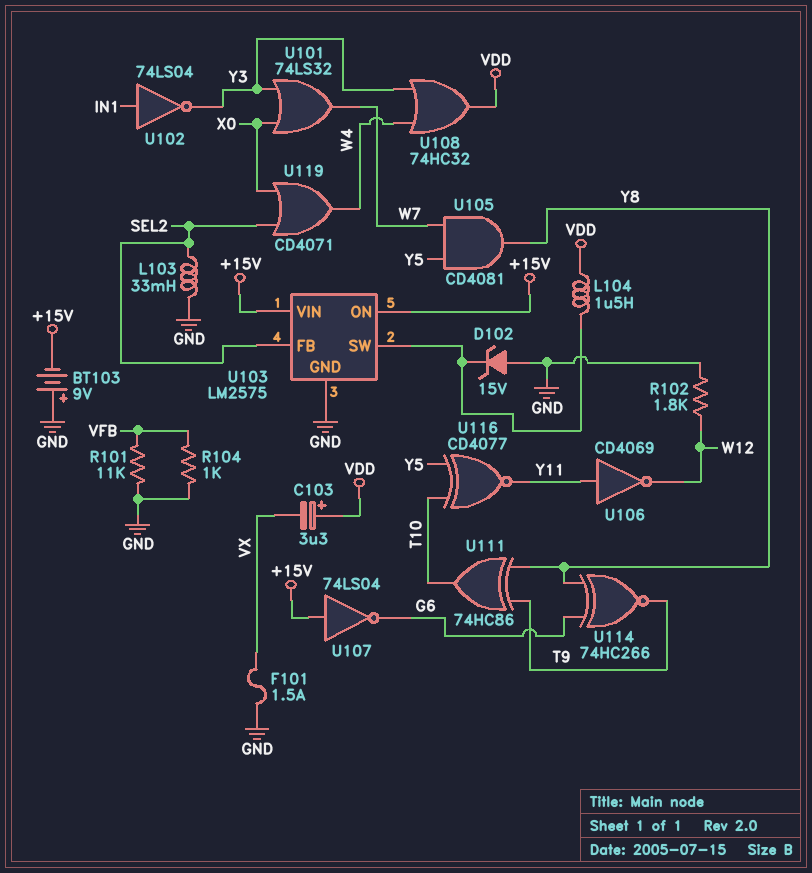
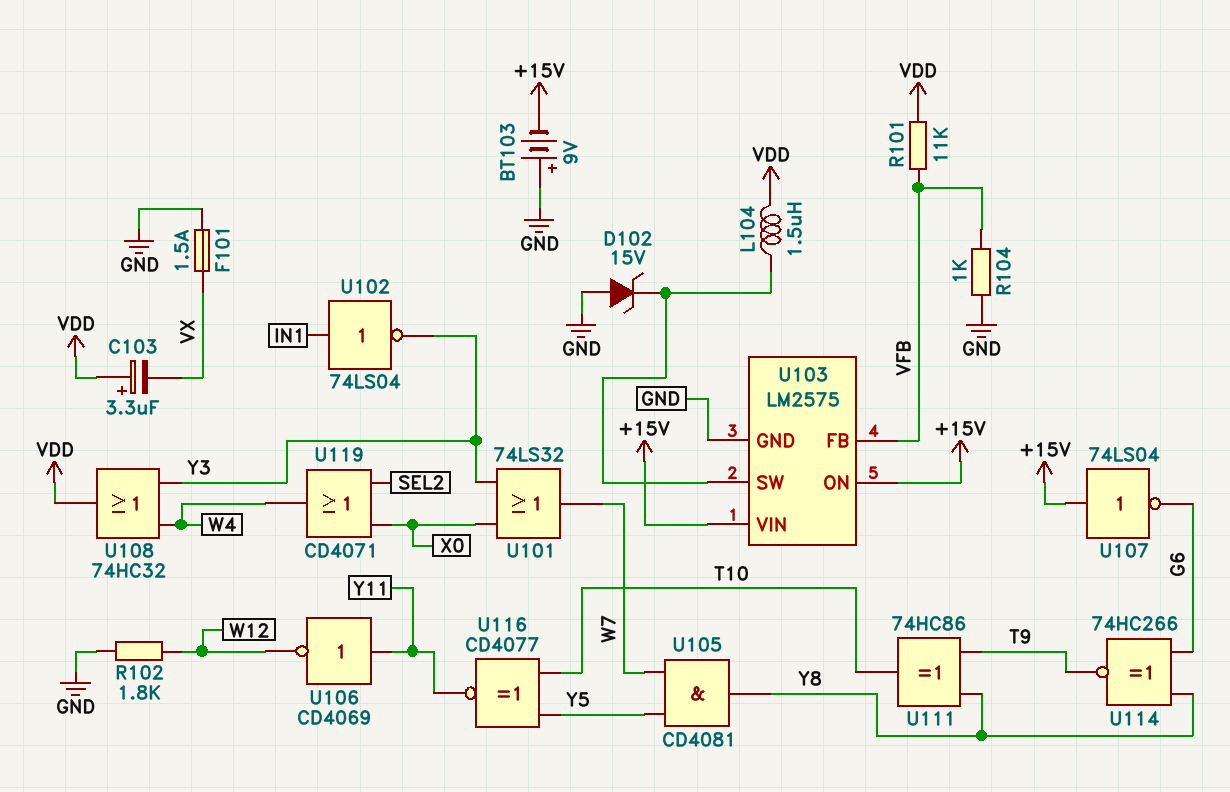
L103: 33mH (GND, SEL2) -> none
R101: 11k (GND, VFB) -> 11k (VDD, VFB)
U103 pin FB: SEL2 -> VFB

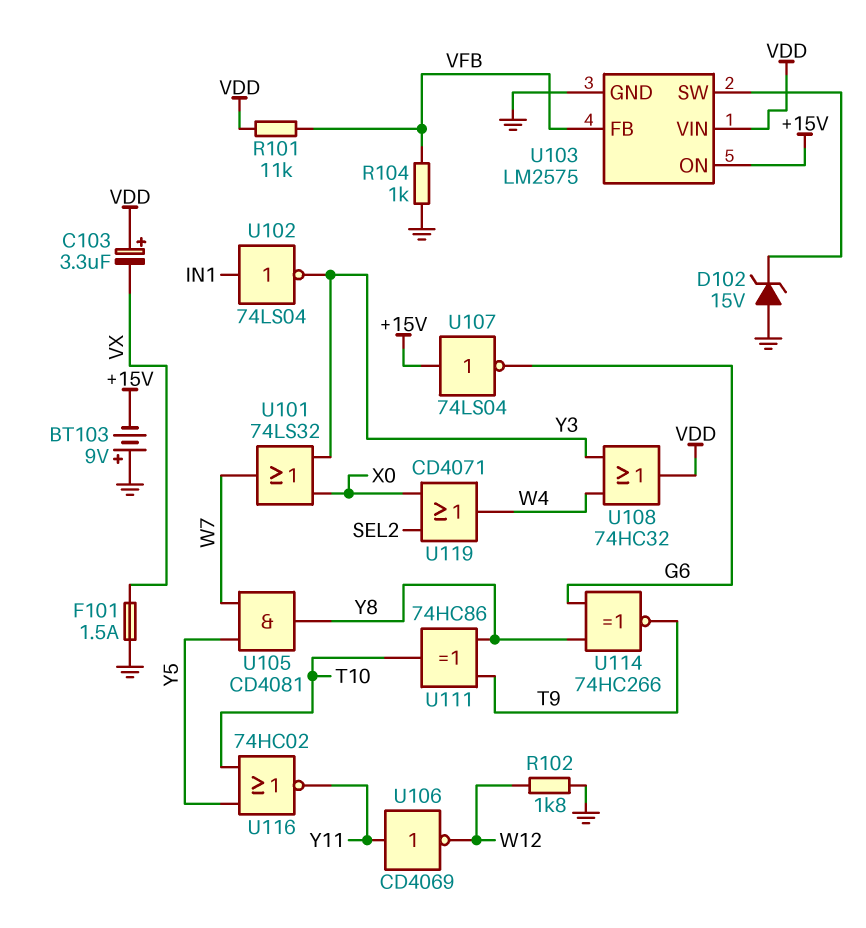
L104: 1.5uH (U103/SW, VDD) -> none
U103 pin VIN: +15V -> VDD
U116: XNOR CD4077 (in T10, in Y5, out Y11) -> NOR 74HC02 (in T10, in Y5, out Y11)

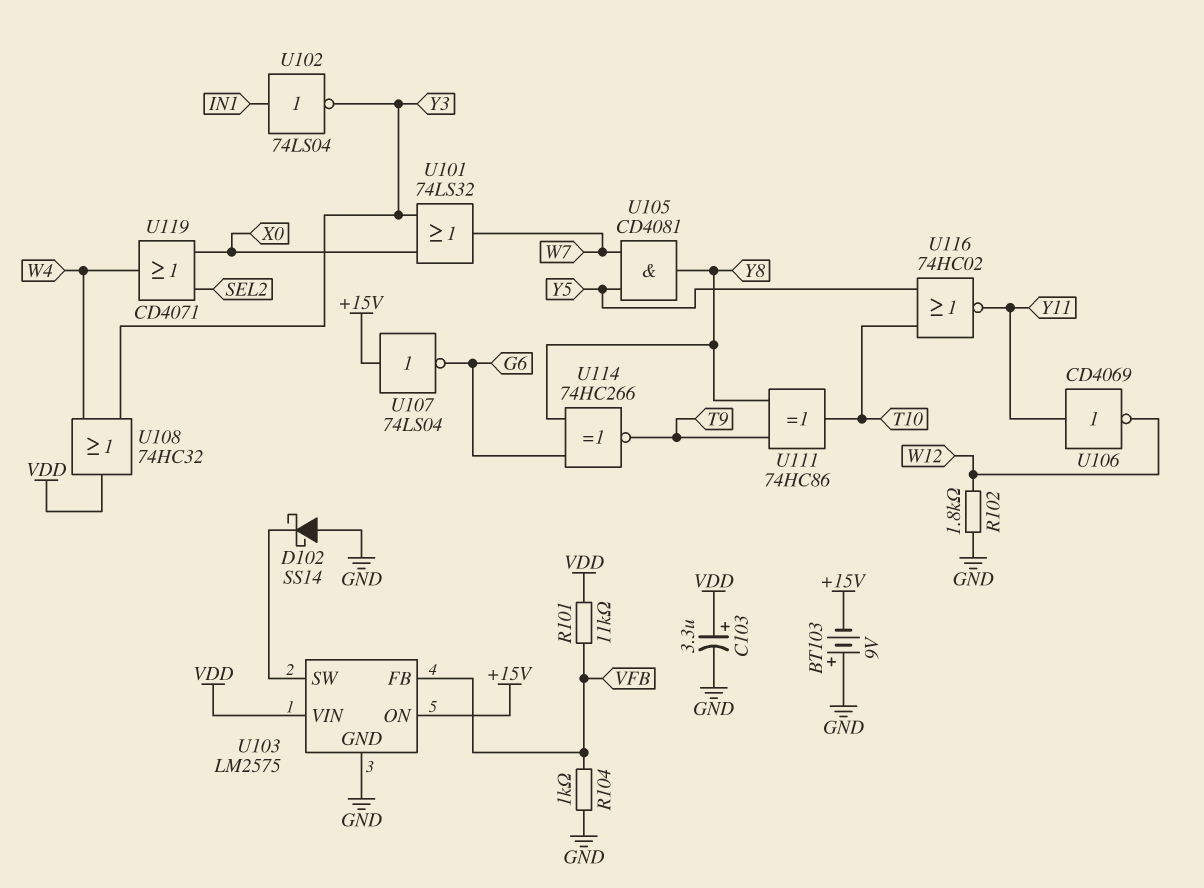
C103: 3.3uF (plus VDD, minus VX) -> 3.3uF (plus VDD, minus GND)
D102: zener 15V (A GND, K U103/SW) -> schottky SS14 (A GND, K U103/SW)
F101: 1.5A (GND, VX) -> none

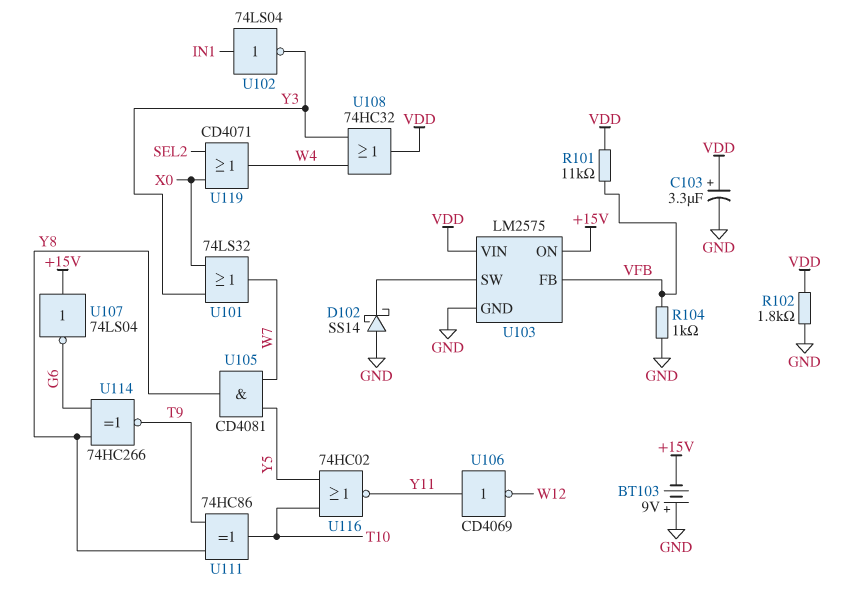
R102: 1.8k (GND, W12) -> 1.8k (GND, VDD)

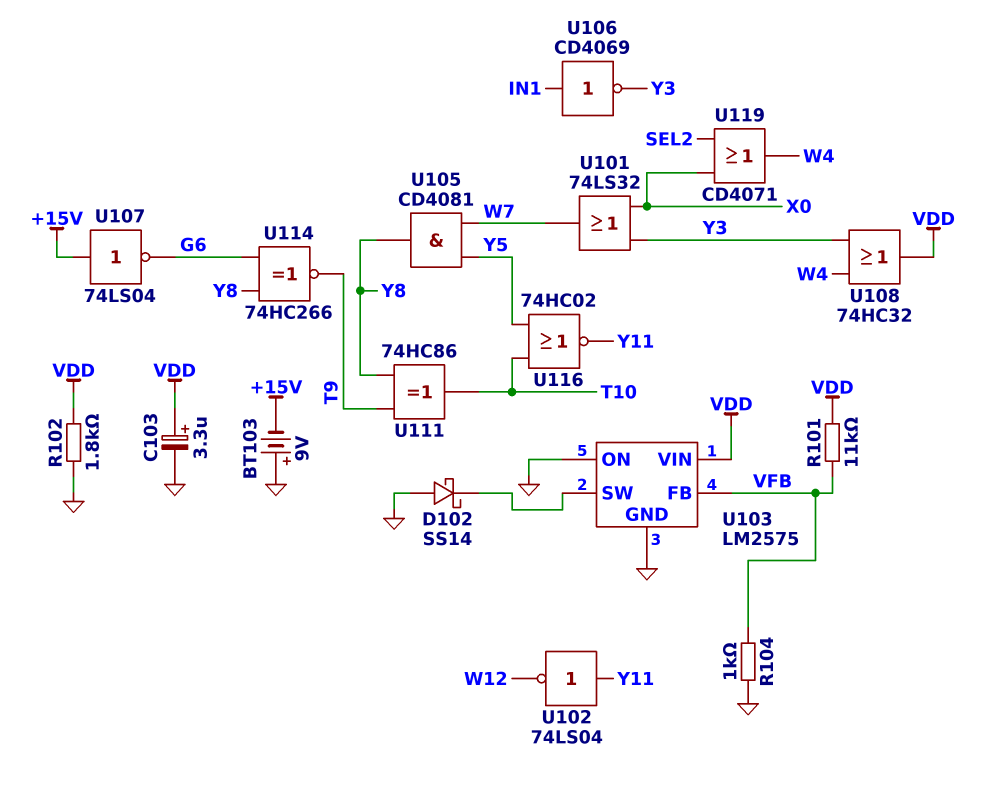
U102: NOT 74LS04 (in IN1, out Y3) -> NOT 74LS04 (in Y11, out W12)
U103 pin ON: +15V -> GND
U106: NOT CD4069 (in Y11, out W12) -> NOT CD4069 (in IN1, out Y3)

